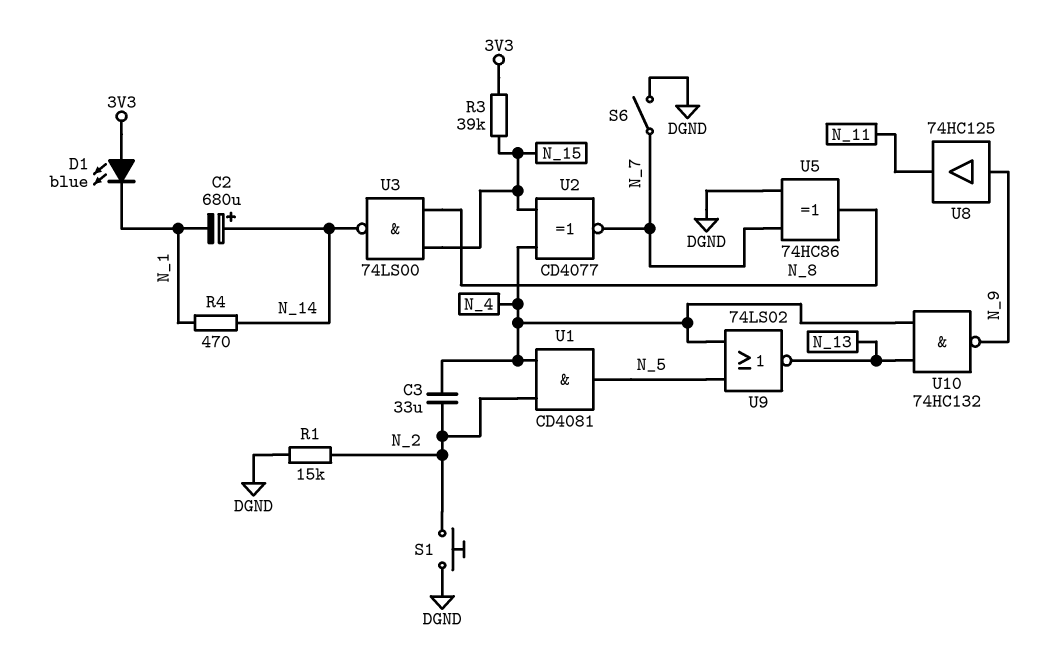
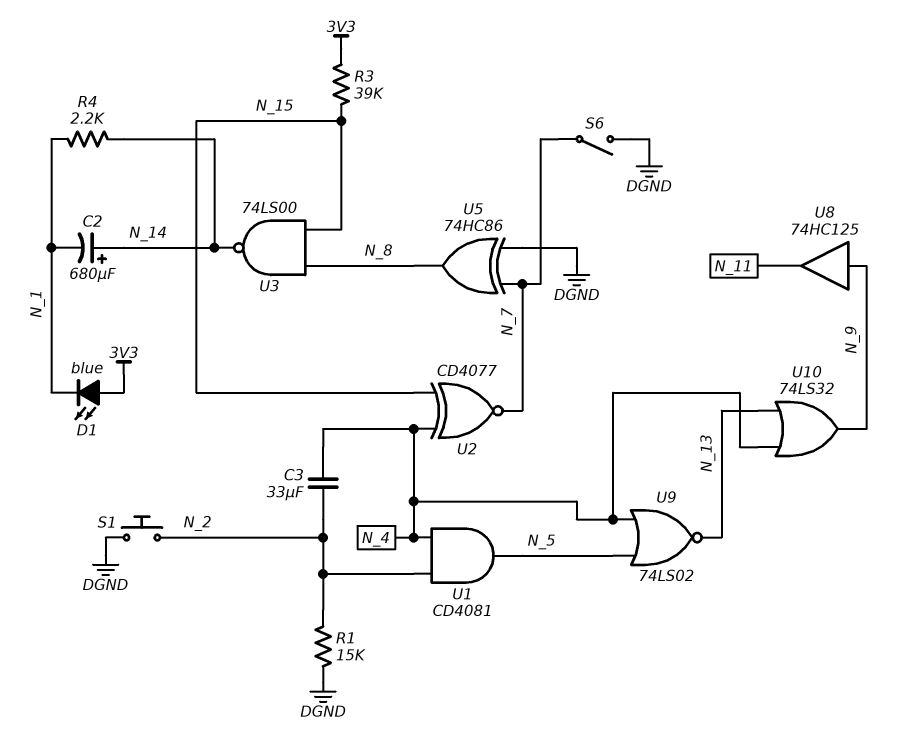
R4: 470 (N_1, N_14) -> 2.2k (N_1, N_14)
U10: NAND 74HC132 (in N_4, in N_13, out N_9) -> OR 74LS32 (in N_4, in N_13, out N_9)

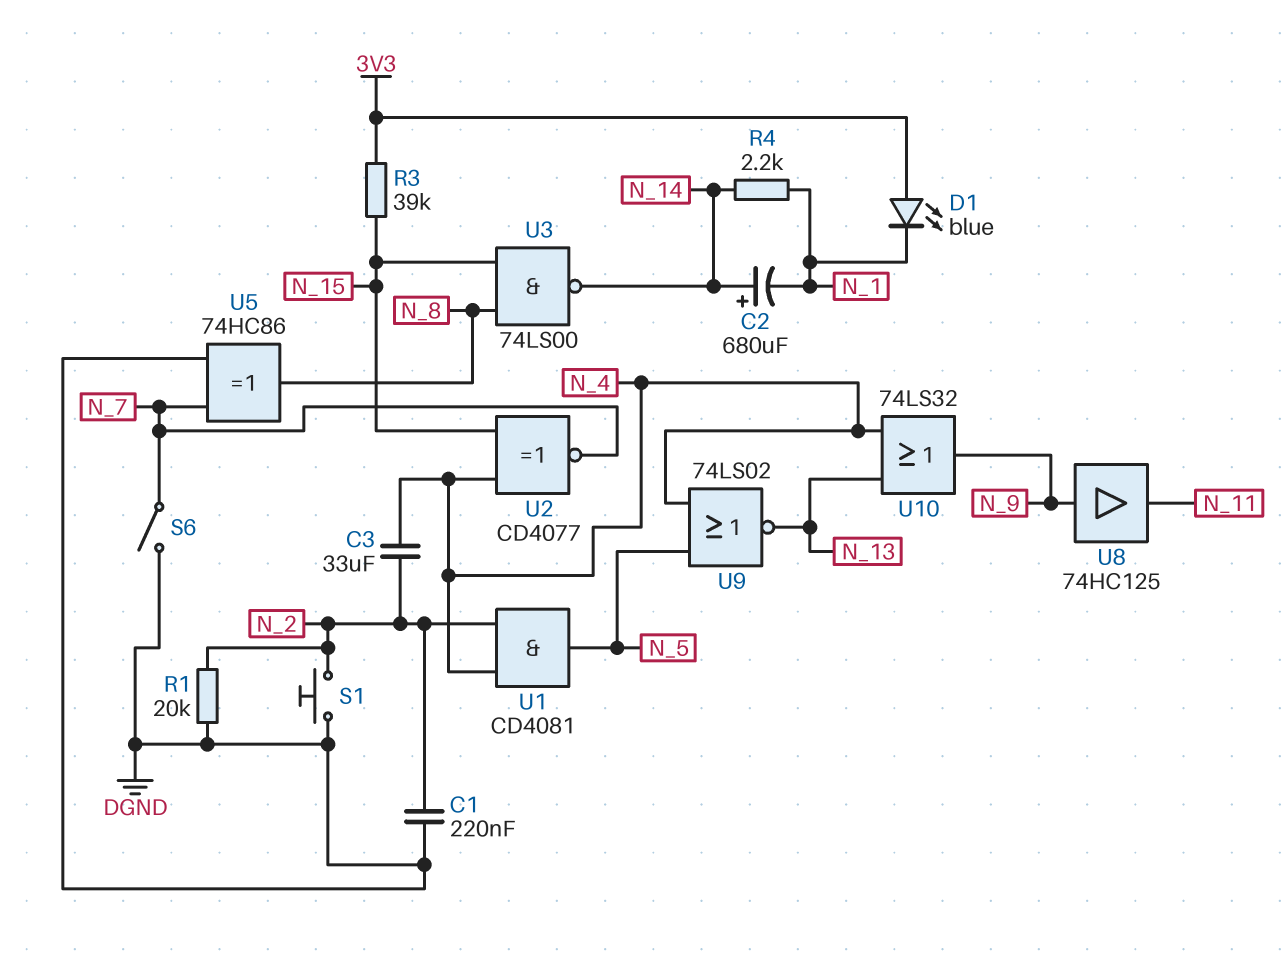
C1: none -> 220nF (DGND, N_2)
R1: 15k (DGND, N_2) -> 20k (DGND, N_2)

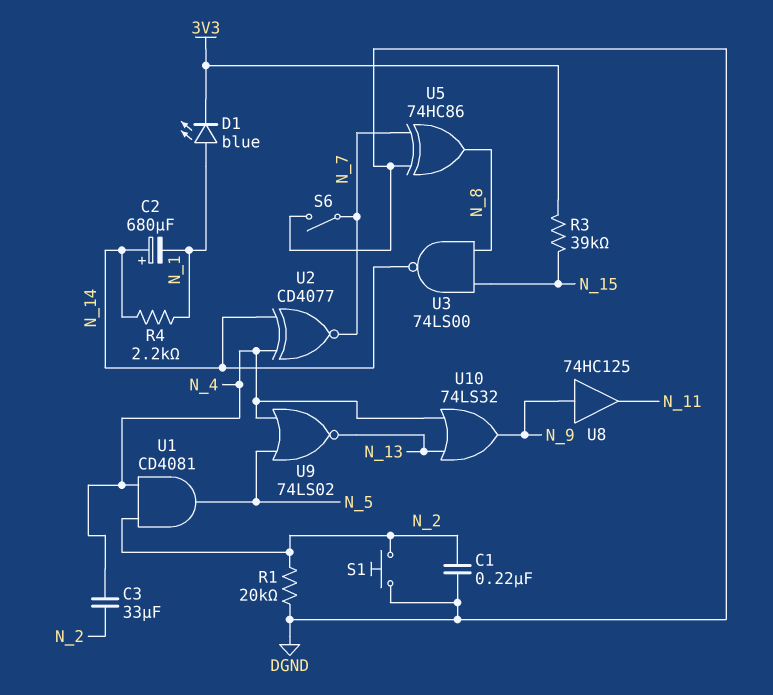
D1: LED blue (A 3V3, K N_1) -> LED blue (A N_1, K 3V3)
U2: XNOR CD4077 (in N_4, in N_15, out N_7) -> XNOR CD4077 (in N_4, in N_14, out N_7)

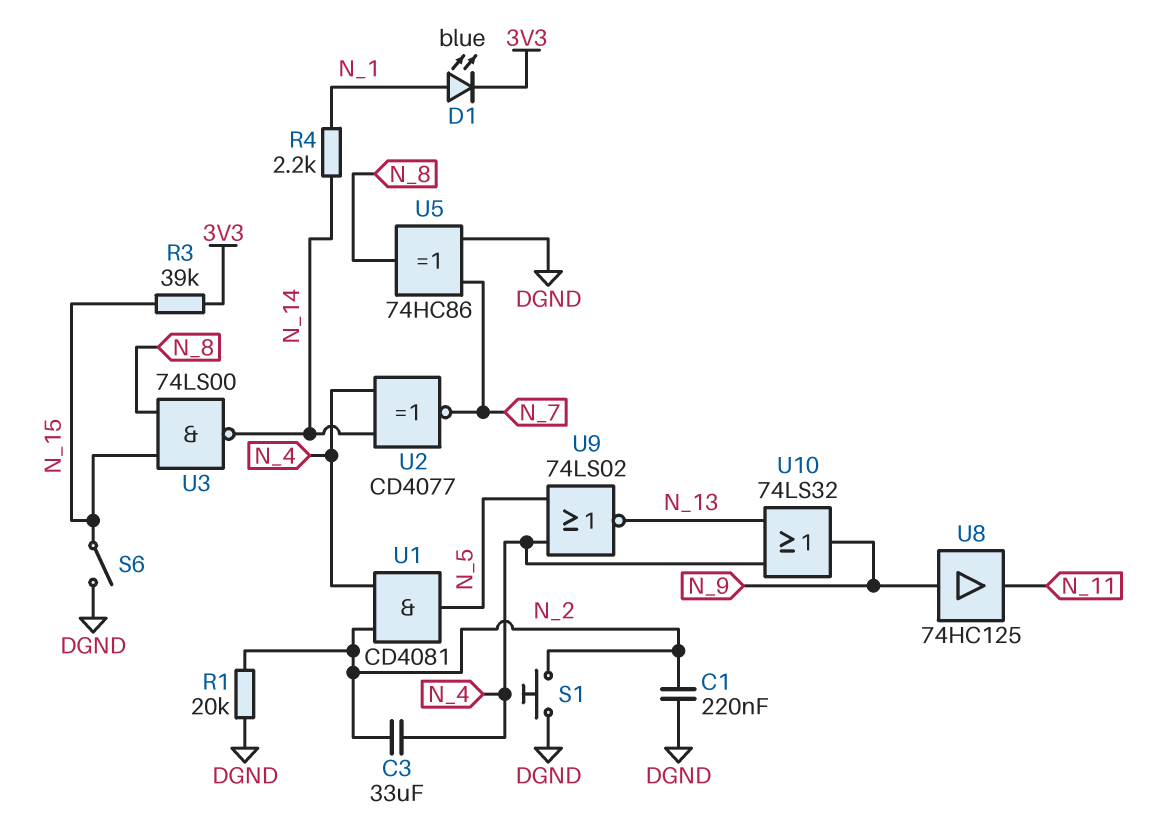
C2: 680uF (plus N_14, minus N_1) -> none
S6: switch (DGND, N_7) -> switch (DGND, N_15)

